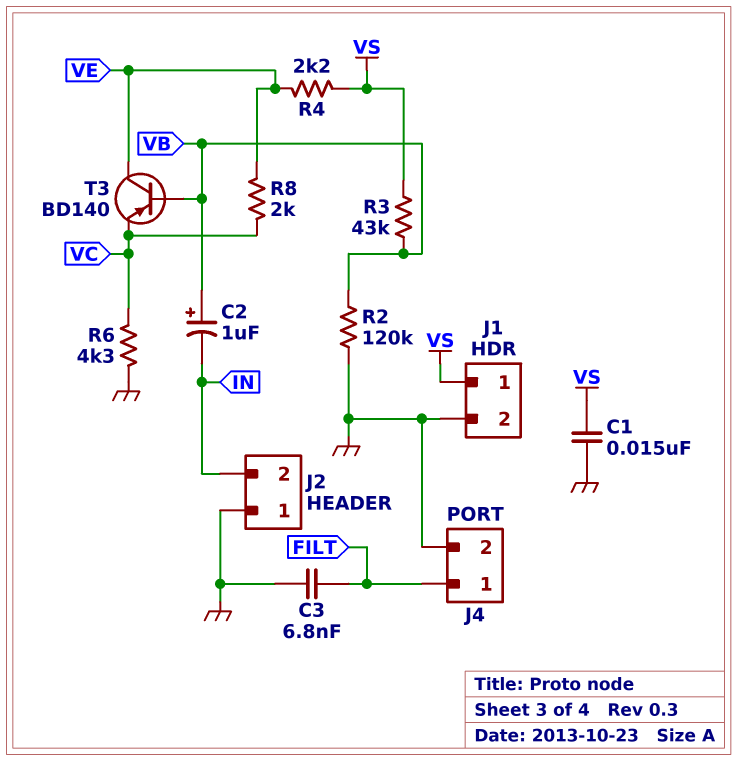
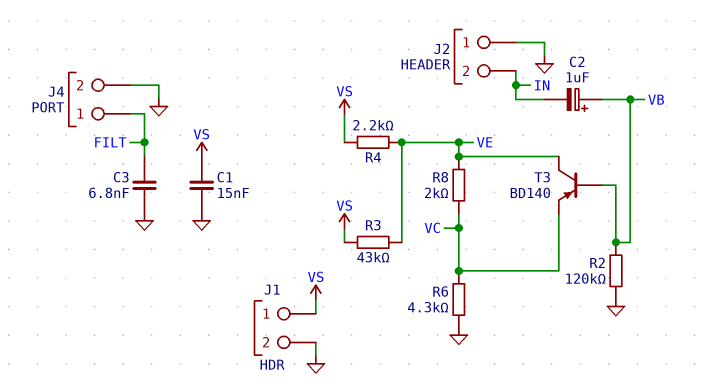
R3: 43k (VB, VS) -> 43k (VE, VS)

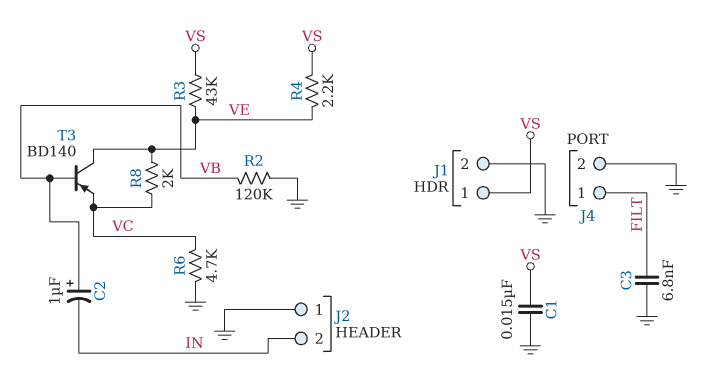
R6: 4.3k (GND, VC) -> 4.7k (GND, VC)

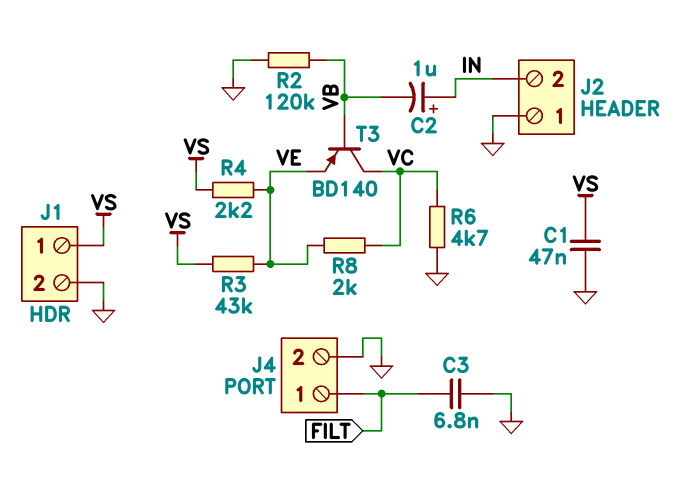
C1: 15nF (GND, VS) -> 47nF (GND, VS)
C2: 1uF (plus VB, minus IN) -> 1uF (plus IN, minus VB)
T3: PNP BD140 (B VB, C VE, E VC) -> PNP BD140 (B VB, C VC, E VE)

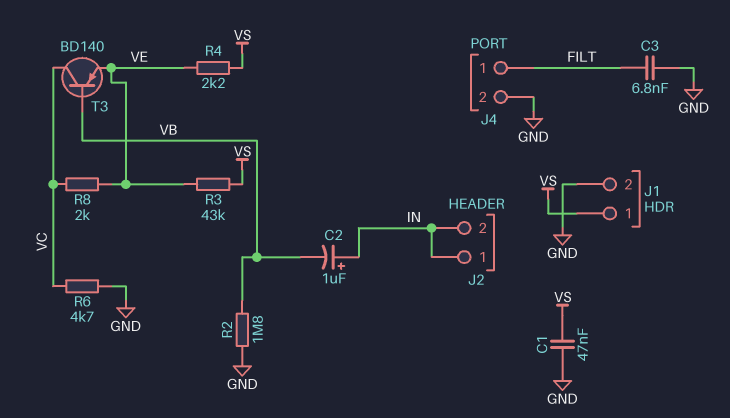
J2 pin 1: GND -> IN
R2: 120k (GND, VB) -> 1.8M (GND, VB)

